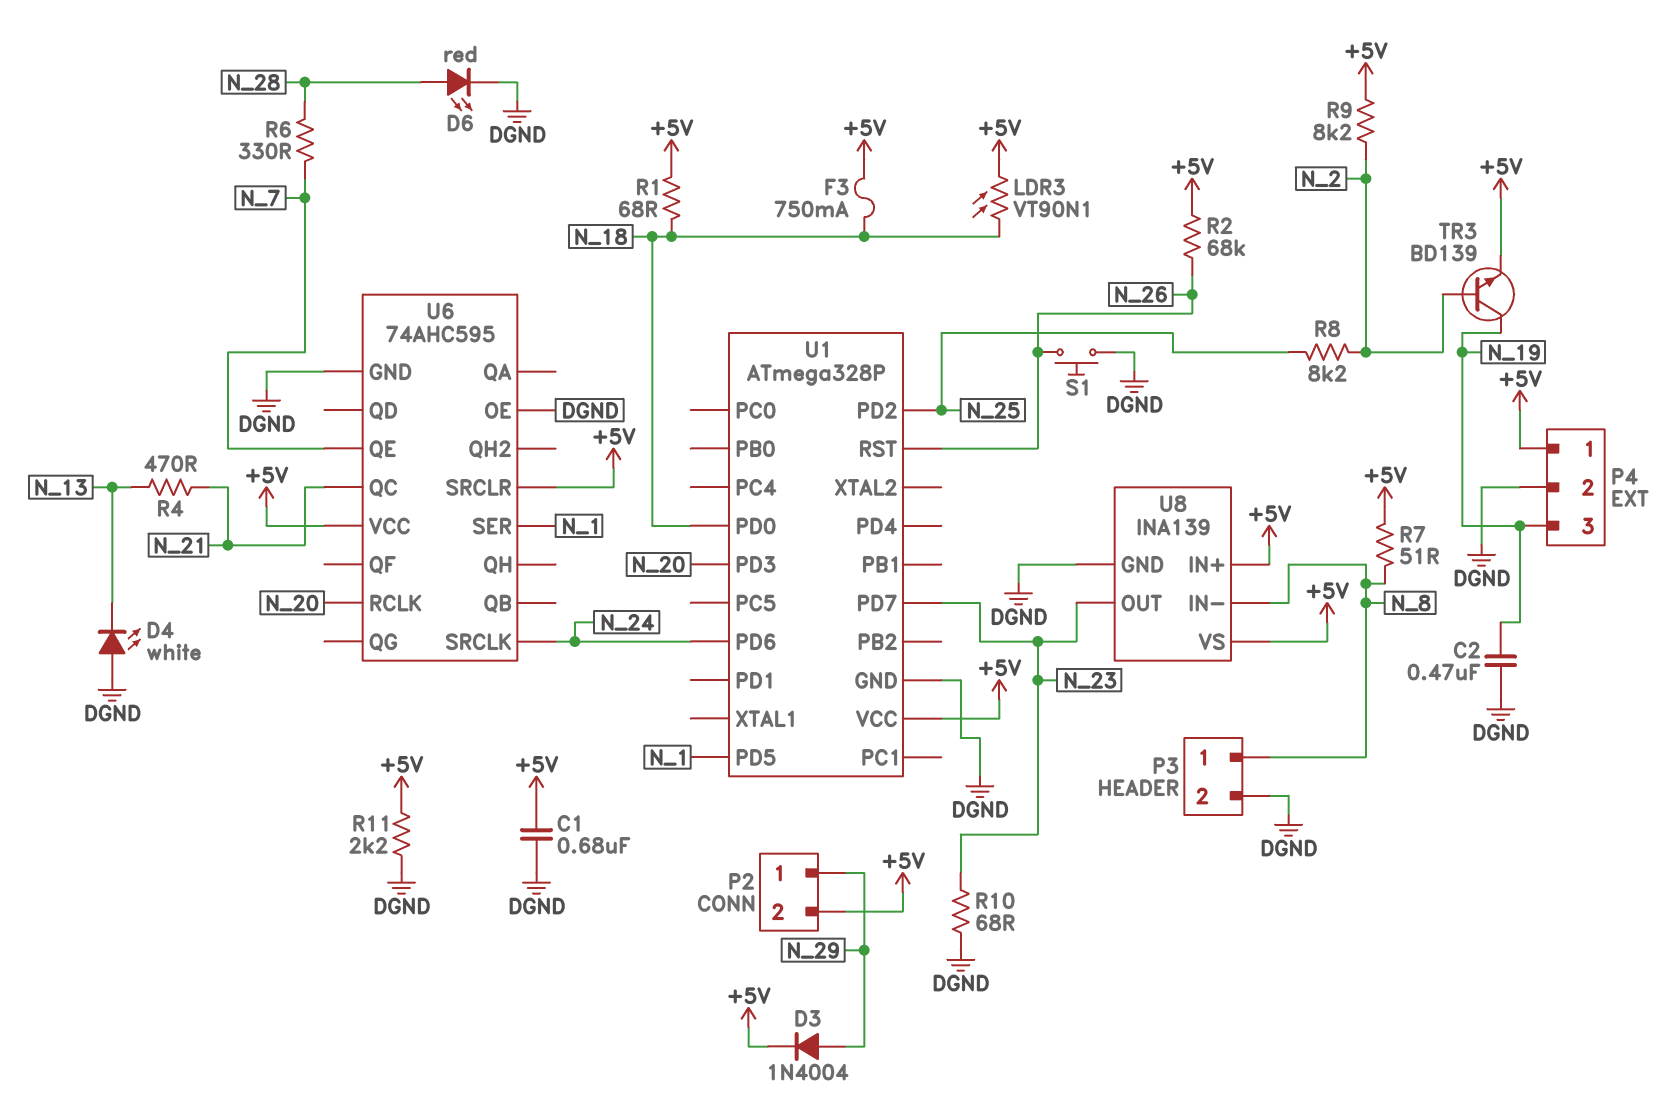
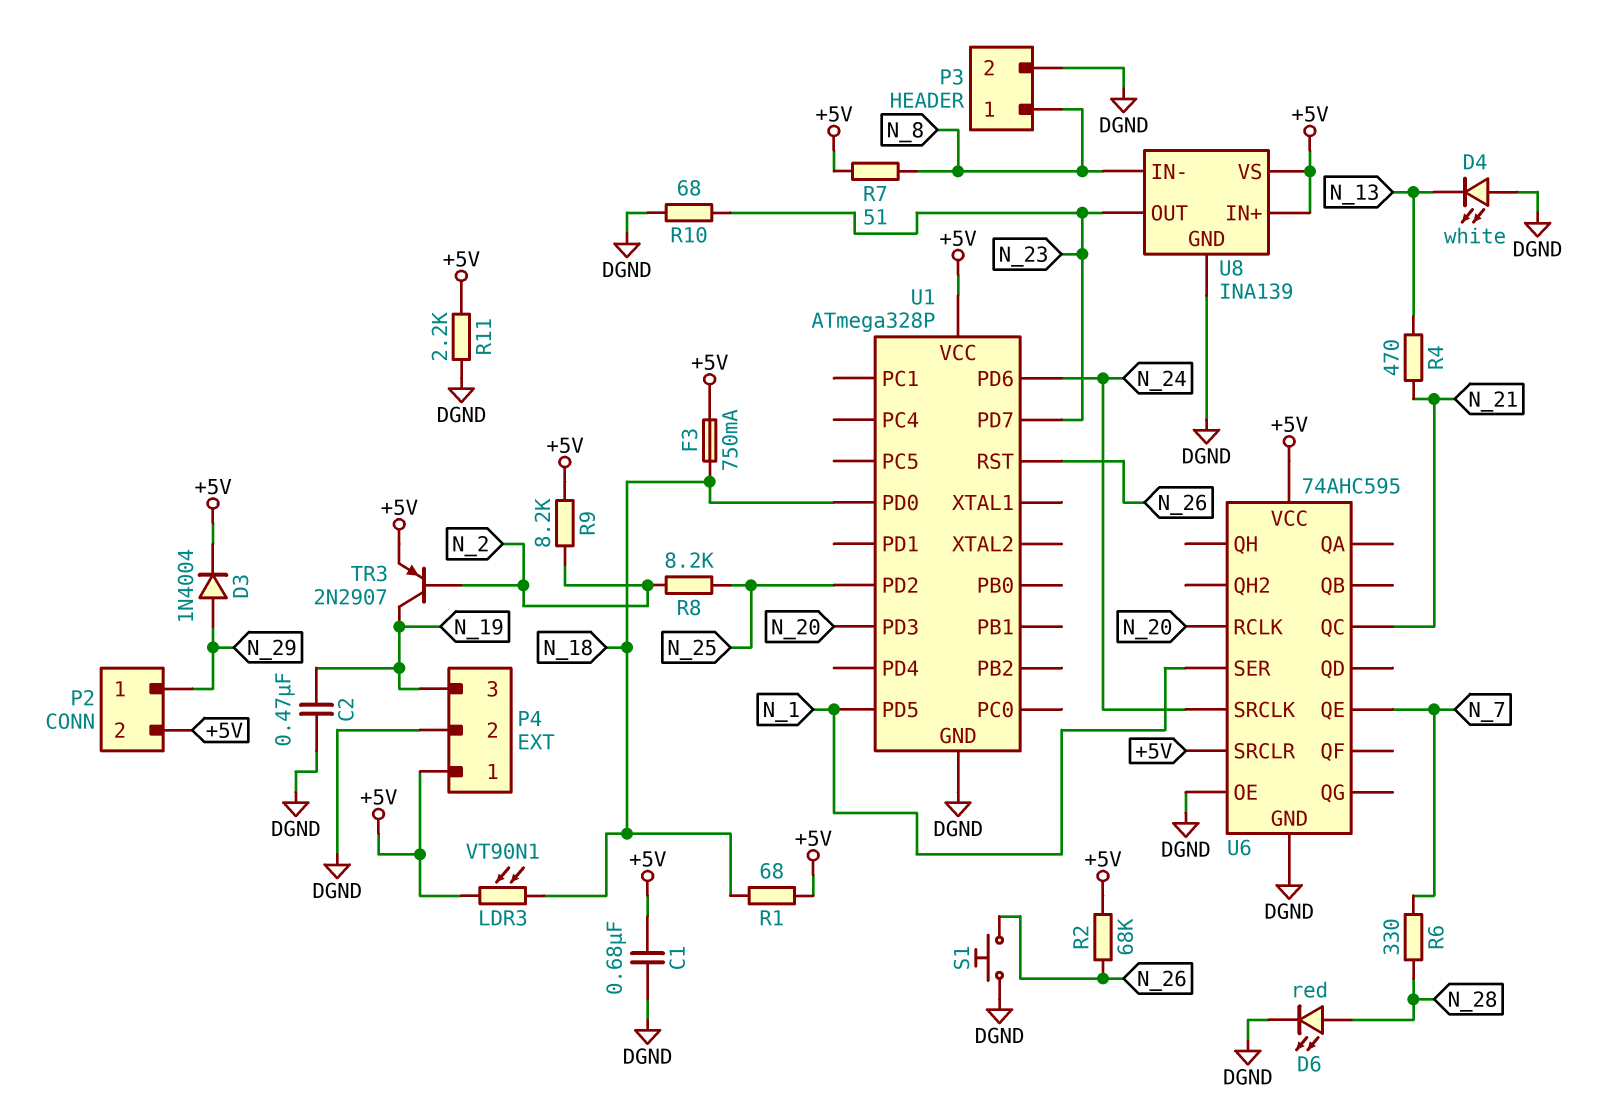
TR3: NPN BD139 (B N_2, C N_19, E +5V) -> PNP 2N2907 (B N_2, C N_19, E +5V)

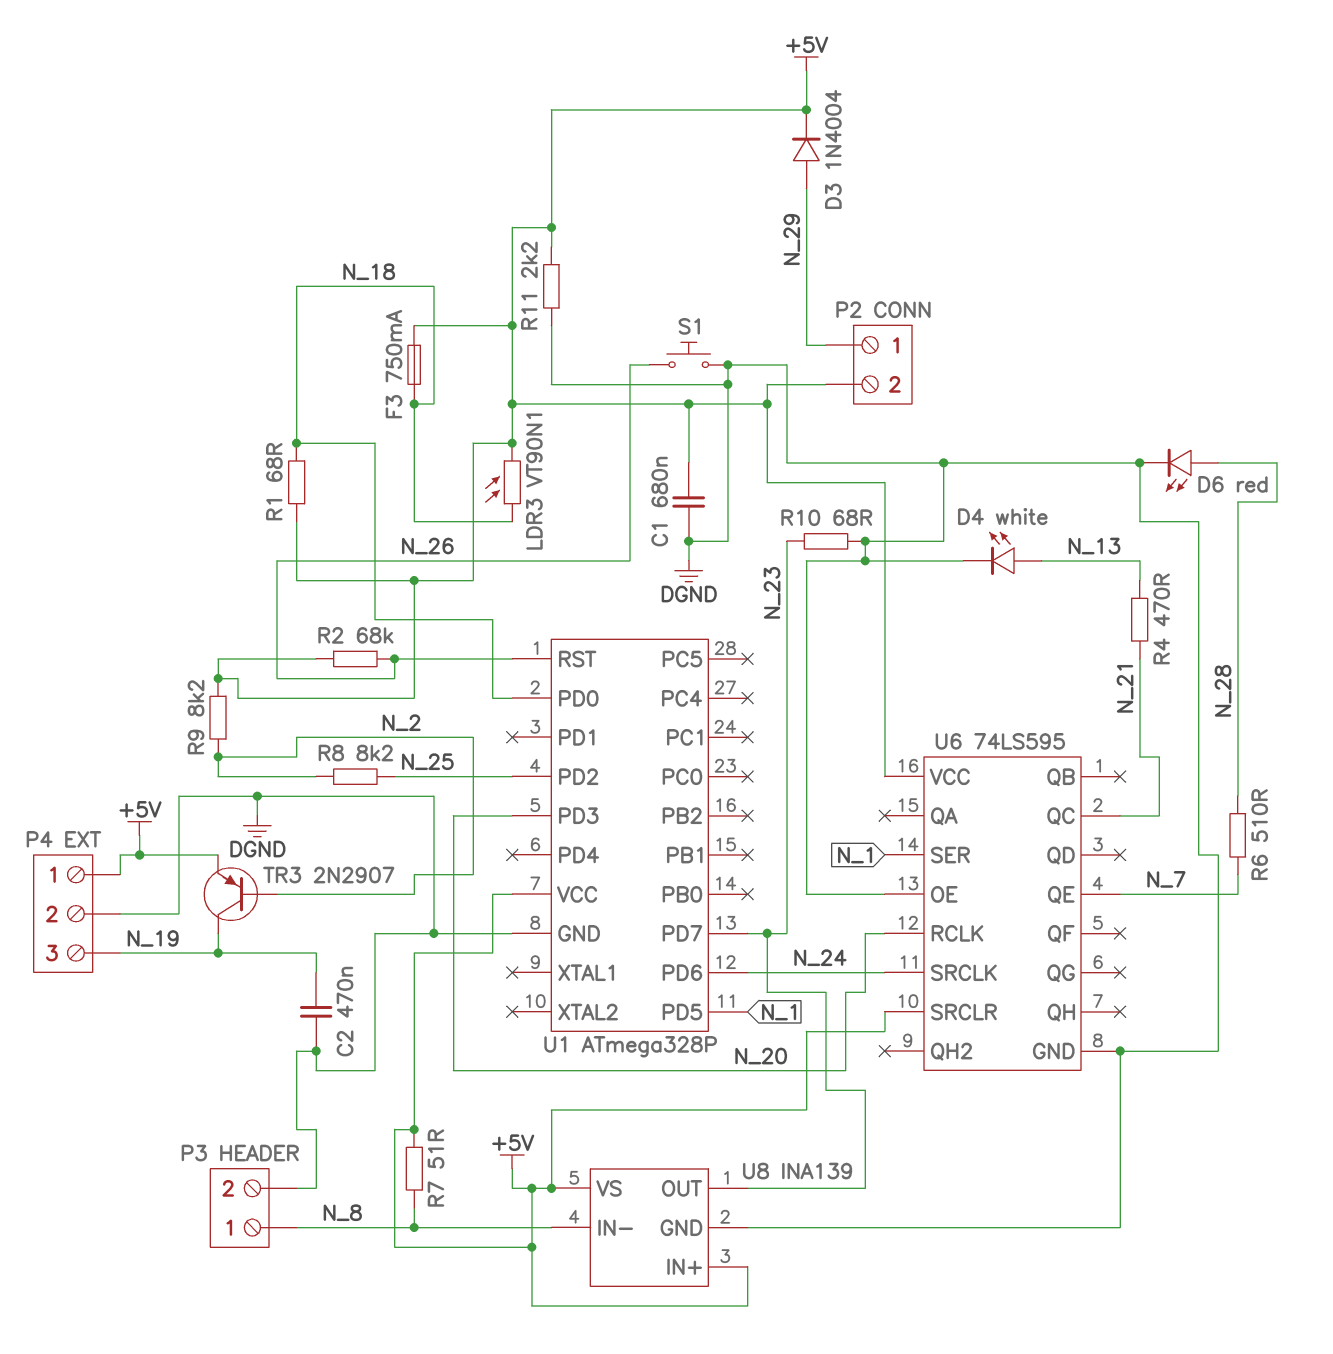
D4: LED white (A DGND, K N_13) -> LED white (A N_13, K DGND)
R6: 330 (N_7, N_28) -> 510 (N_7, N_28)
U6: 74AHC595 -> 74LS595

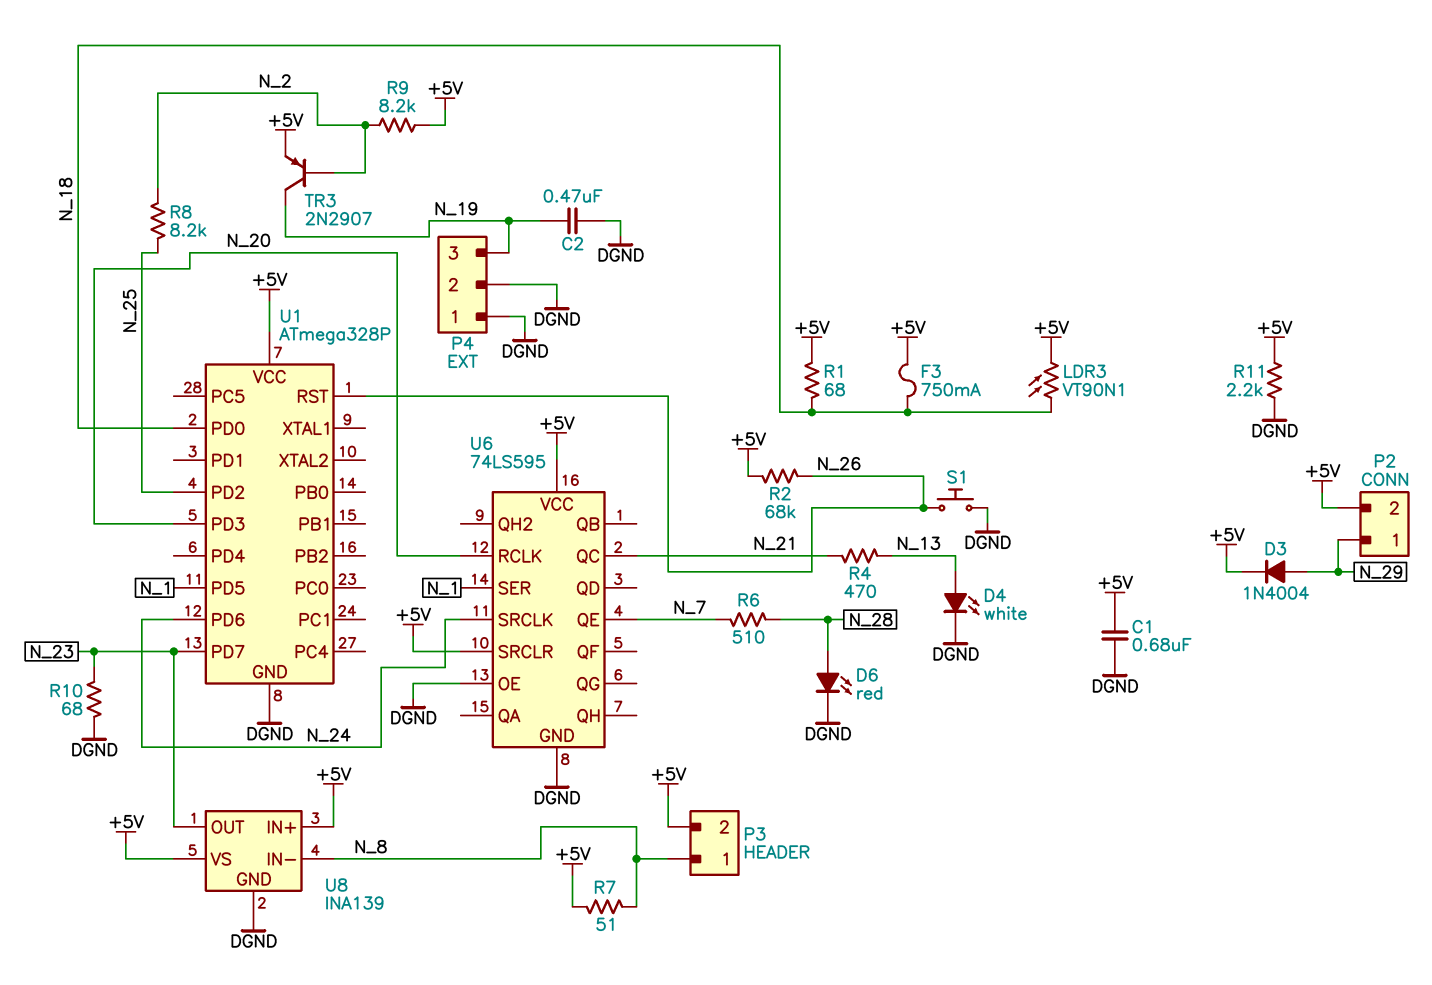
P3 pin 2: DGND -> +5V
P4 pin 1: +5V -> DGND

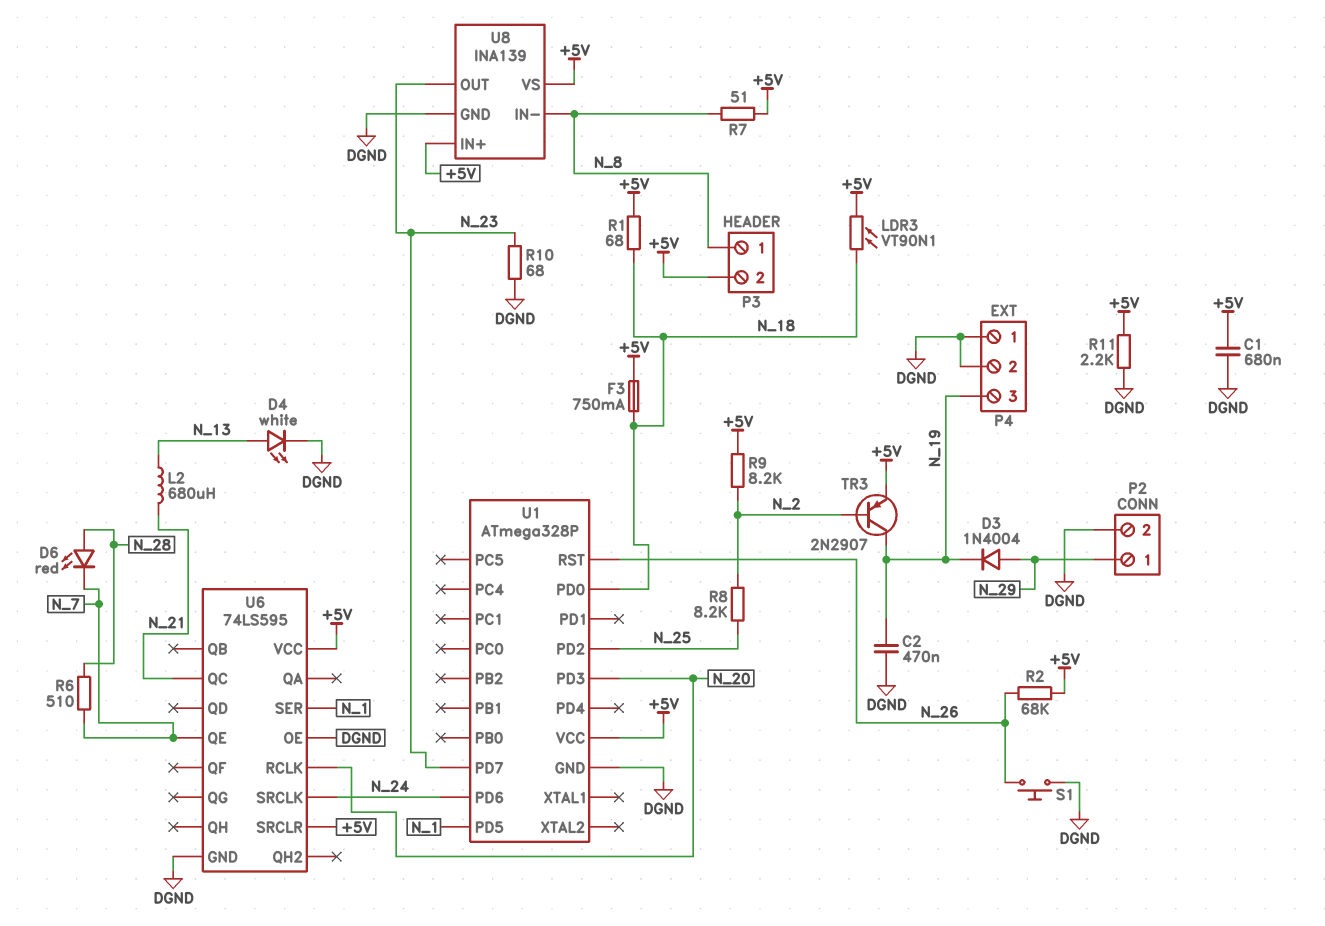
D3: diode 1N4004 (A N_29, K +5V) -> diode 1N4004 (A N_29, K N_19)
D6: LED red (A N_28, K DGND) -> LED red (A N_28, K N_7)
L2: none -> 680uH (N_13, N_21)
P2 pin 2: +5V -> DGND
R4: 470 (N_13, N_21) -> none

